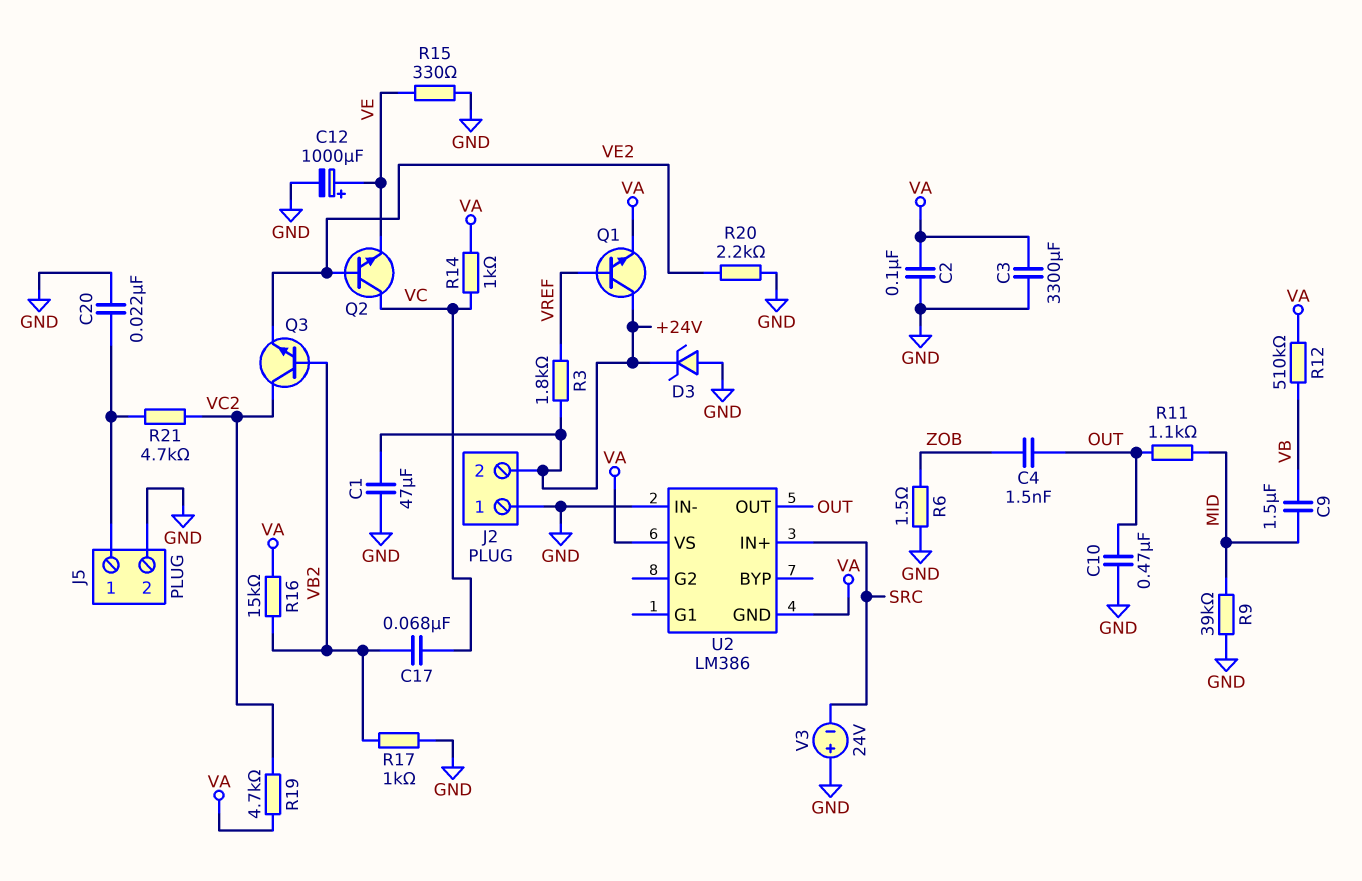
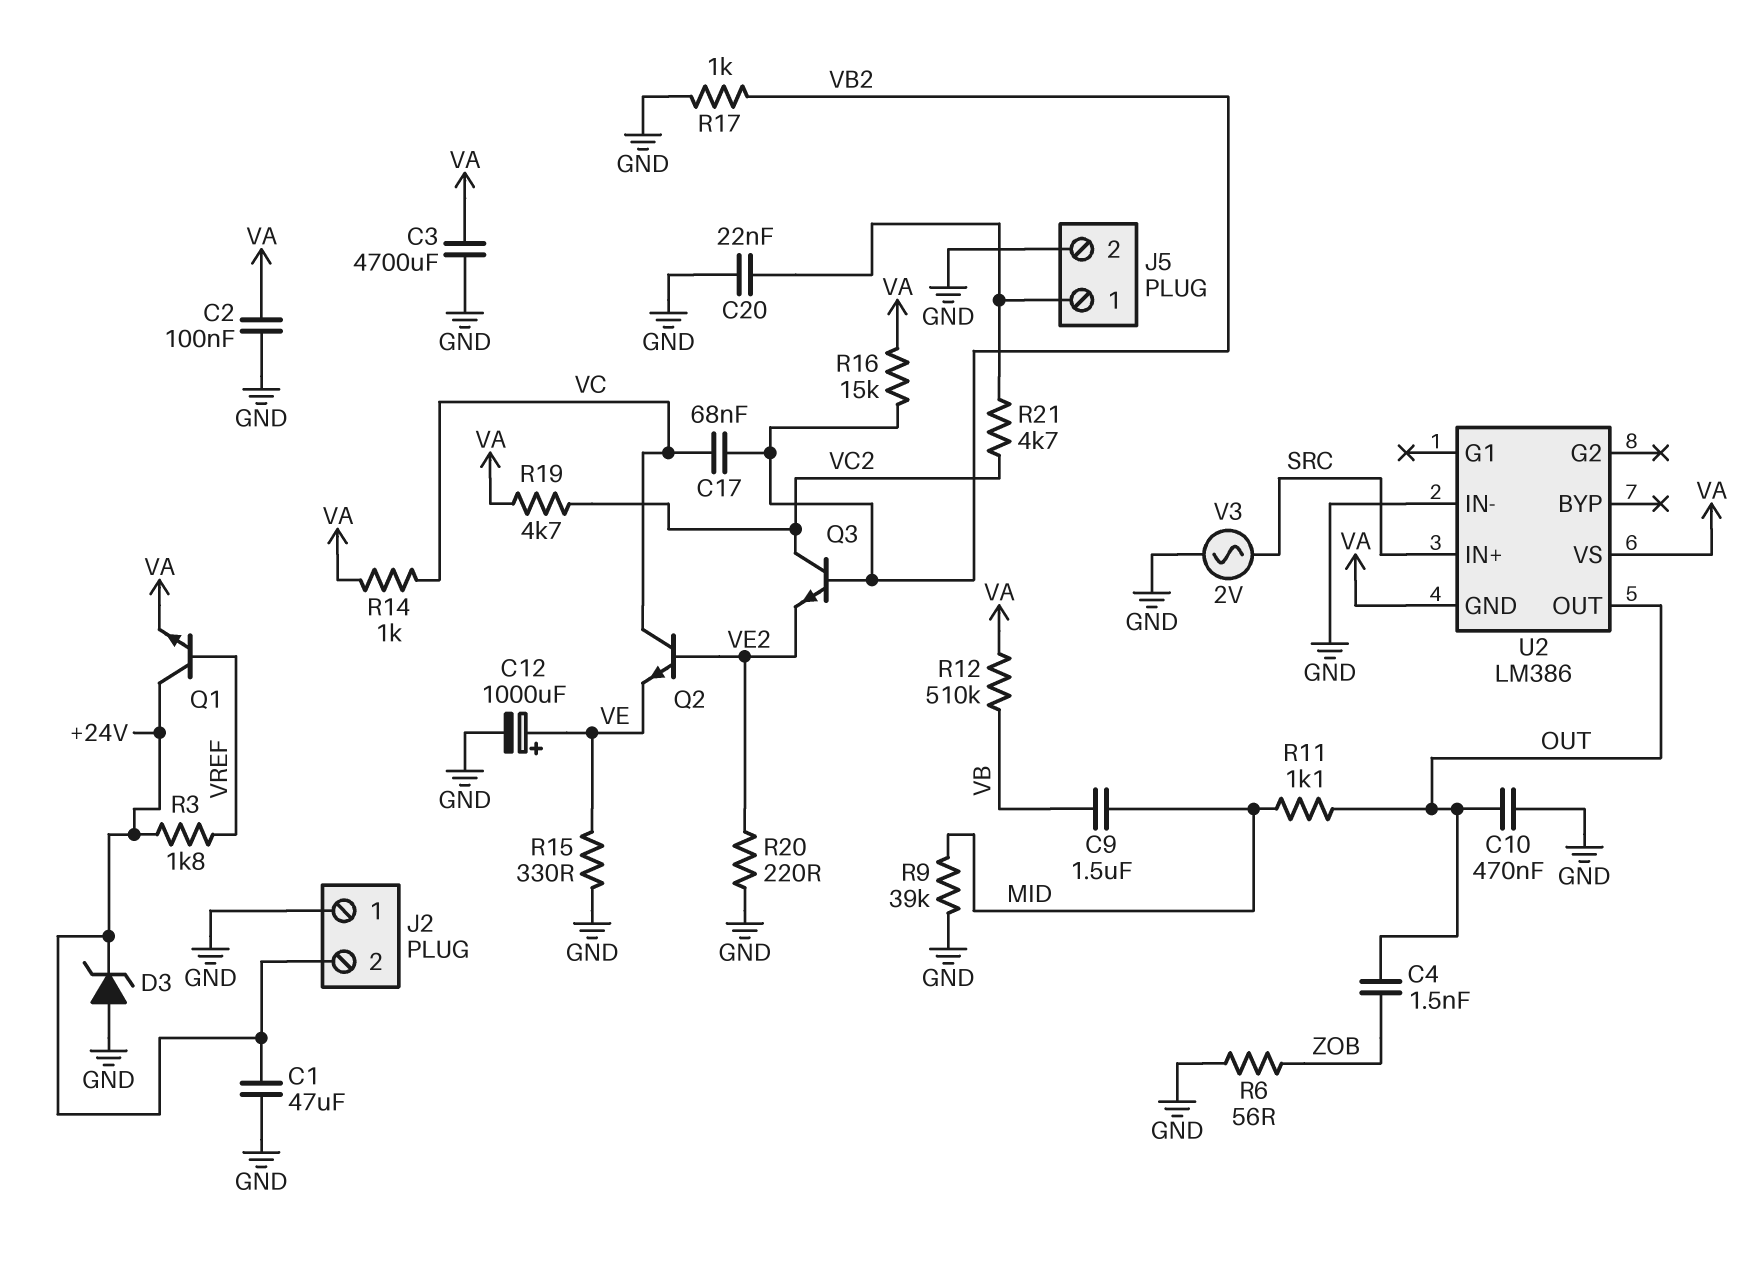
C3: 3300uF (GND, VA) -> 4700uF (GND, VA)
R6: 1.5 (GND, ZOB) -> 56 (GND, ZOB)
R20: 2.2k (GND, VE2) -> 220 (GND, VE2)
V3: 24V (plus GND, minus SRC) -> AC 2V (GND, SRC)

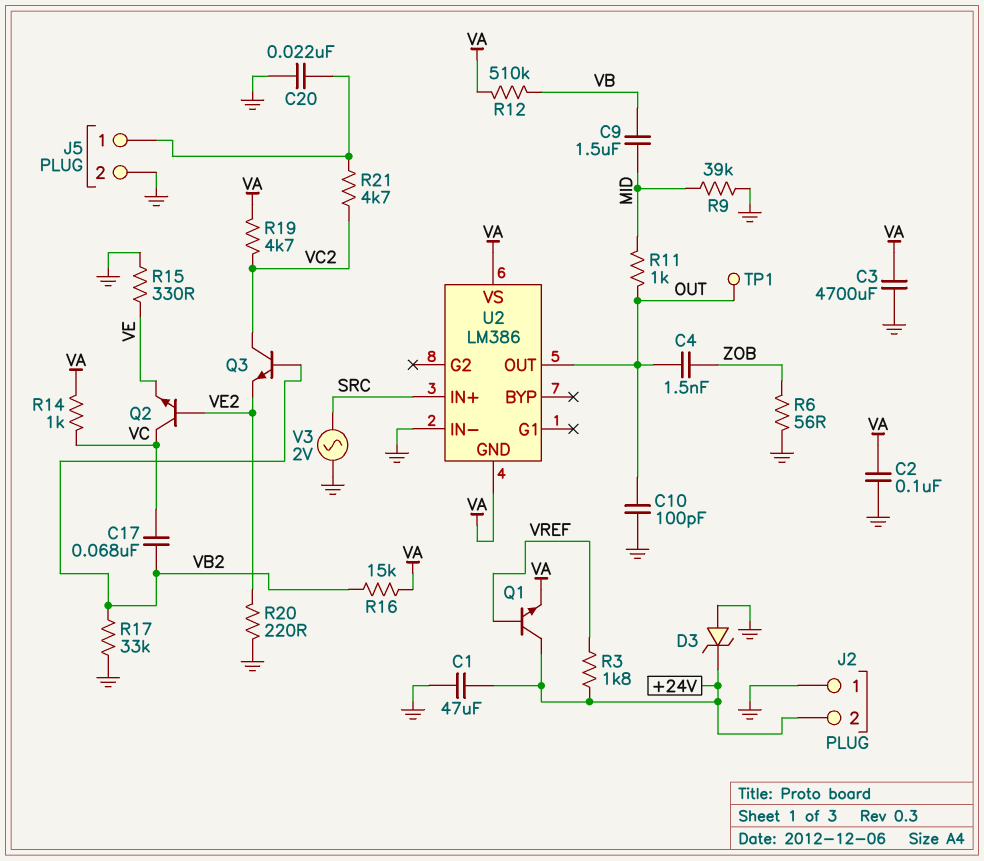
C10: 470nF (GND, OUT) -> 100pF (GND, OUT)
C12: 1000uF (plus VE, minus GND) -> none
R11: 1.1k (MID, OUT) -> 1k (MID, OUT)
R17: 1k (GND, VB2) -> 33k (GND, VB2)
TP1: none -> test point (OUT)

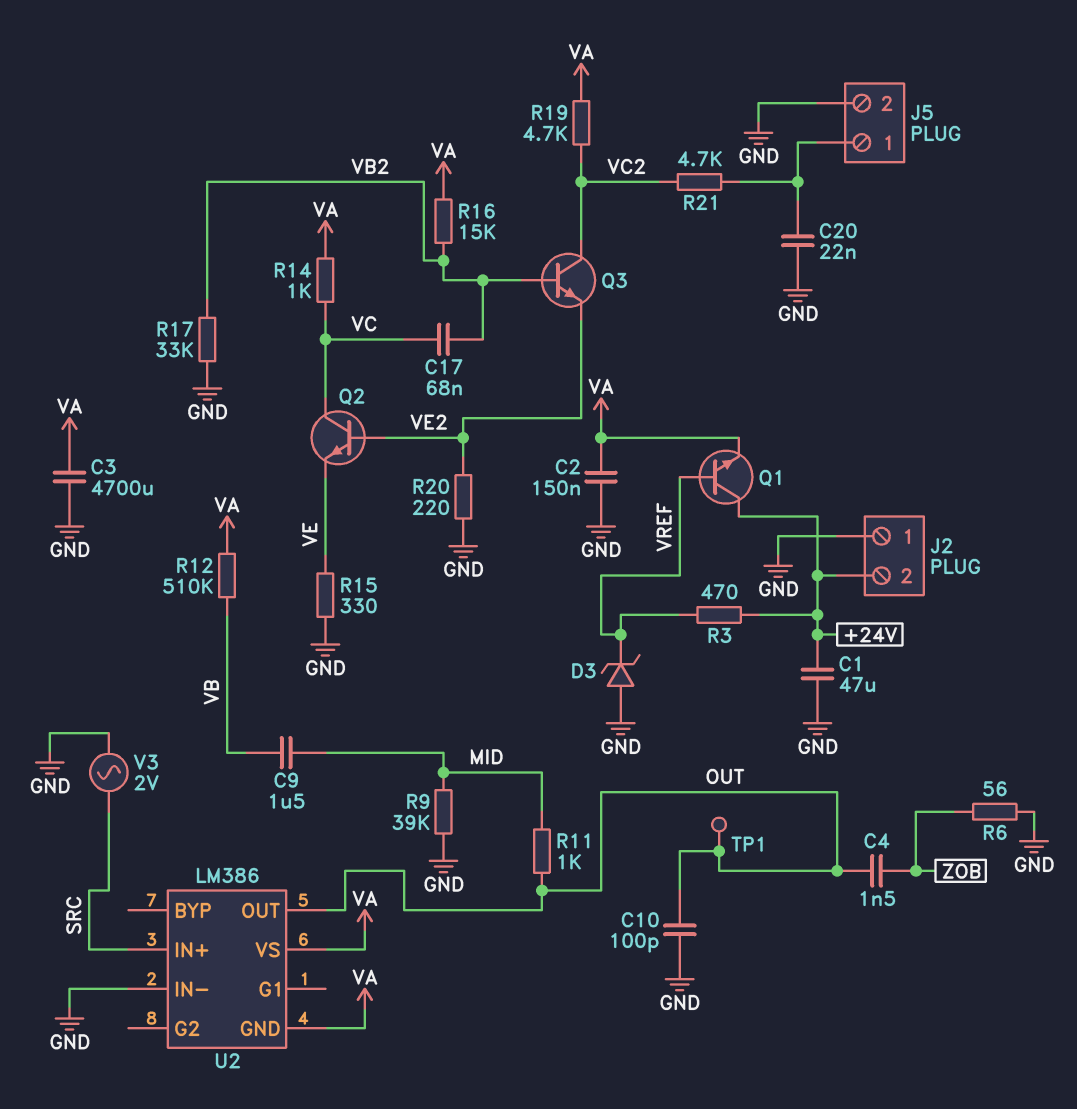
C2: 100nF (GND, VA) -> 150nF (GND, VA)
D3: zener (A GND, K +24V) -> zener (A GND, K VREF)
R3: 1.8k (+24V, VREF) -> 470 (+24V, VREF)

